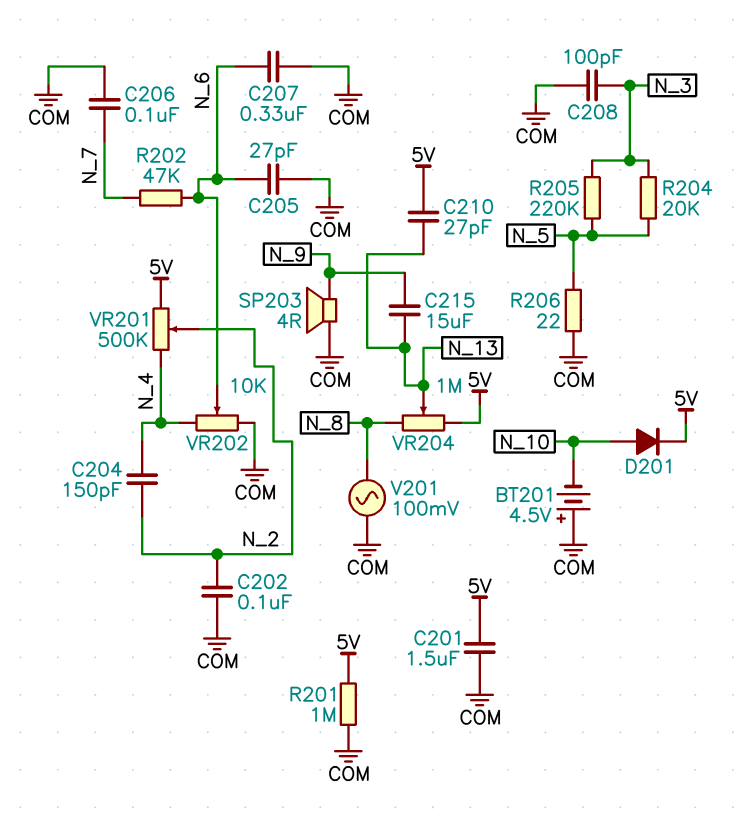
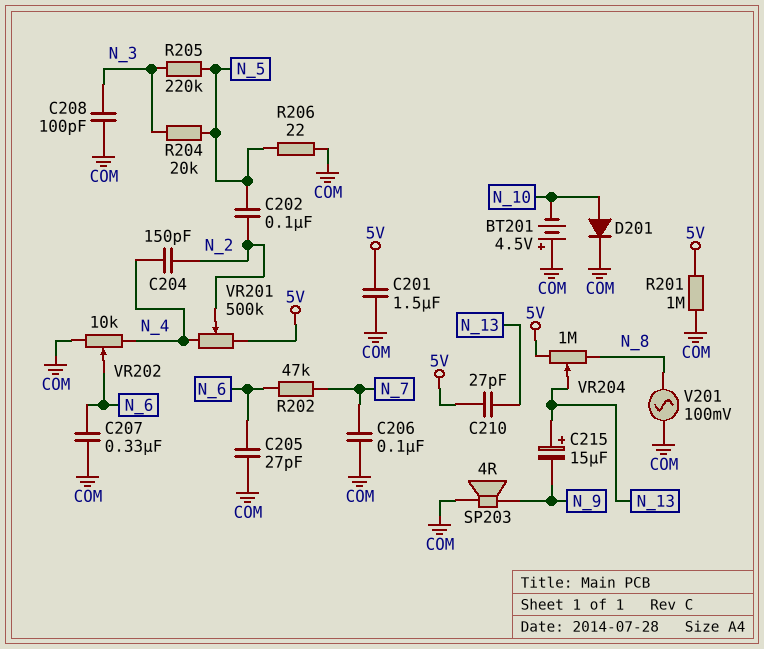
C202: 100nF (COM, N_2) -> 100nF (N_2, N_5)
C215: 15uF (N_9, N_13) -> 15uF (plus N_13, minus N_9)
D201: diode (A N_10, K 5V) -> diode (A N_10, K COM)

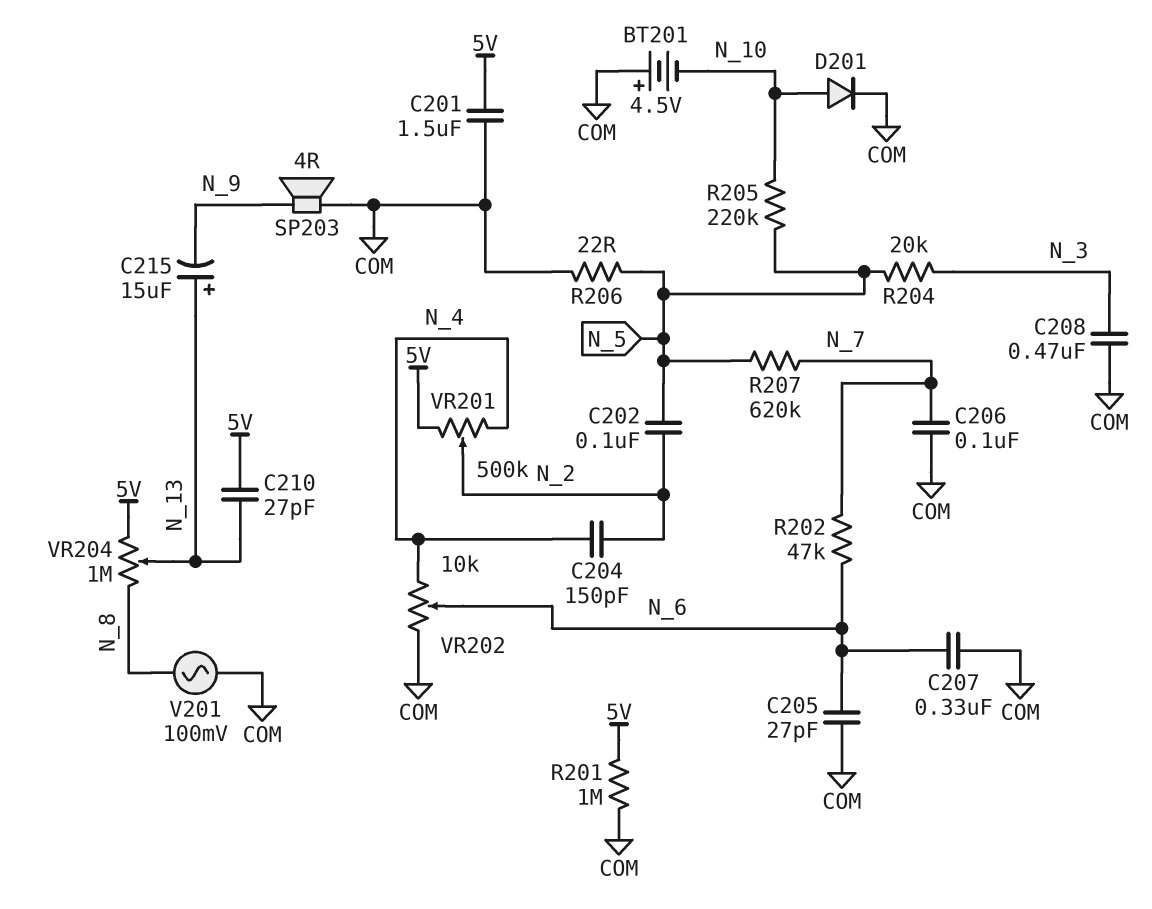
C208: 100pF (COM, N_3) -> 470nF (COM, N_3)
R205: 220k (N_3, N_5) -> 220k (N_5, N_10)
R207: none -> 620k (N_5, N_7)

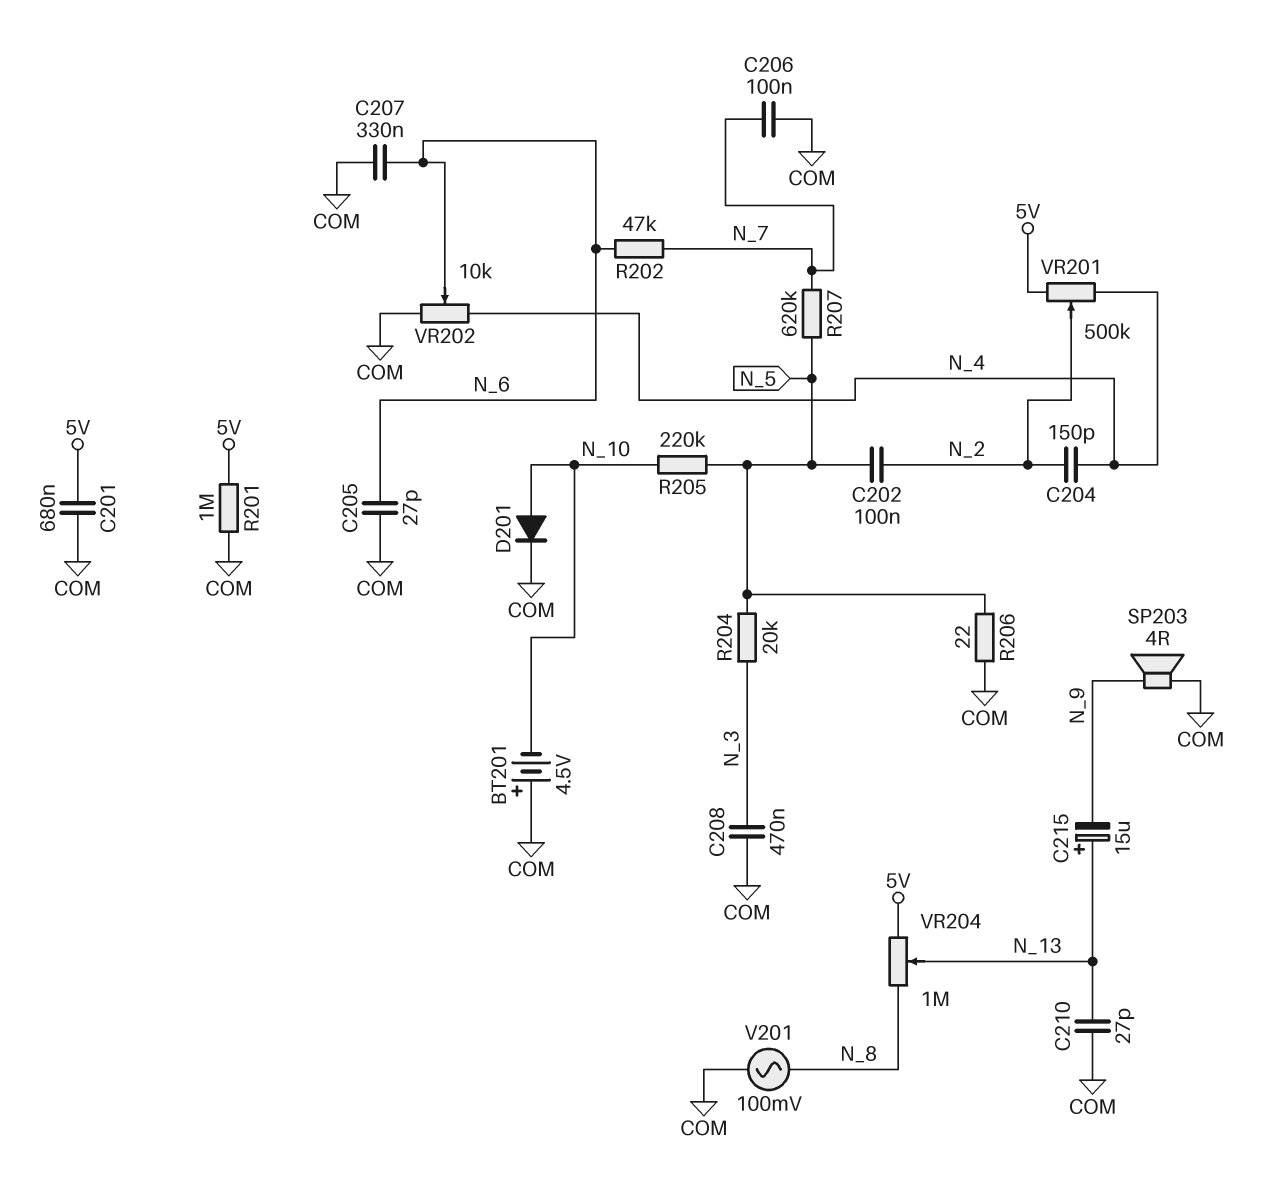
C201: 1.5uF (5V, COM) -> 680nF (5V, COM)
C210: 27pF (5V, N_13) -> 27pF (COM, N_13)

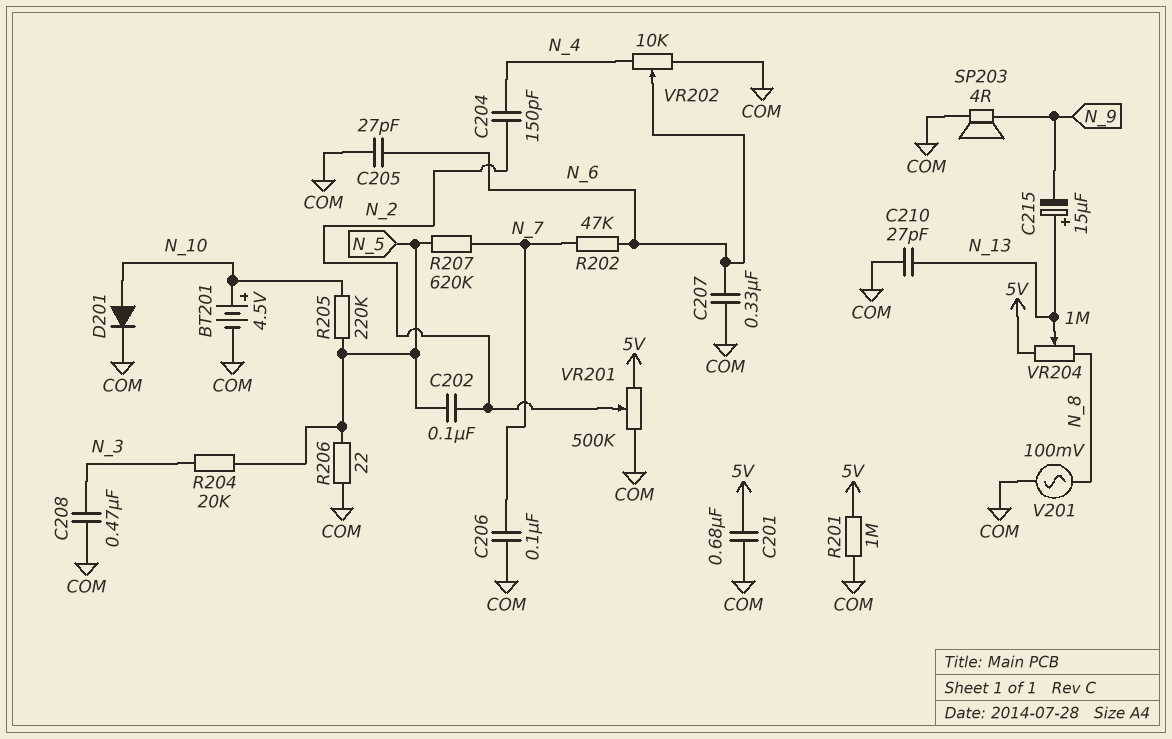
BT201: 4.5V (plus COM, minus N_10) -> 4.5V (plus N_10, minus COM)
VR201: 500k (5V, N_4, wiper N_2) -> 500k (5V, COM, wiper N_2)

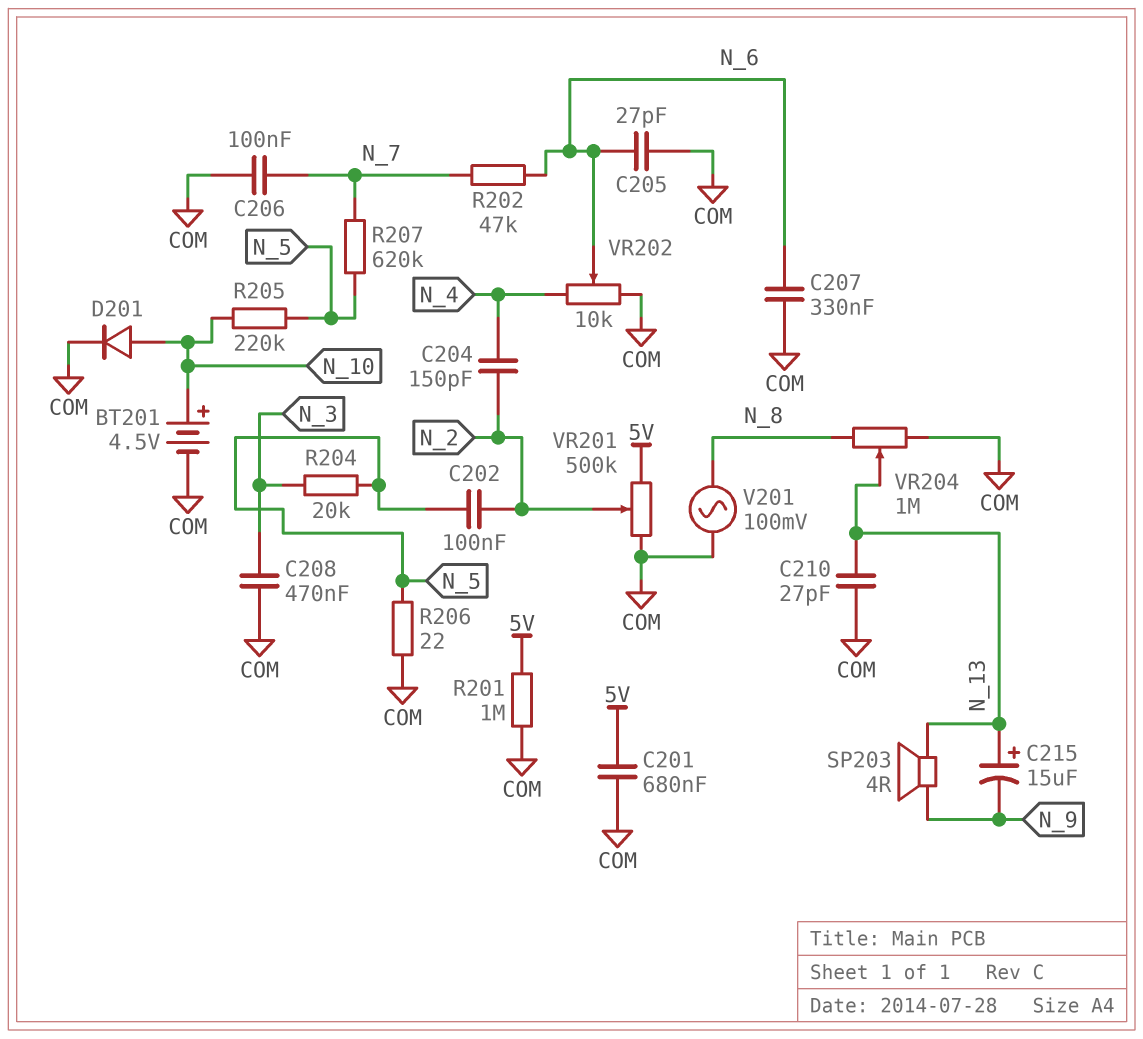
SP203: speaker 4R (COM, N_9) -> speaker 4R (N_9, N_13)
VR204: 1M (5V, N_8, wiper N_13) -> 1M (COM, N_8, wiper N_13)

